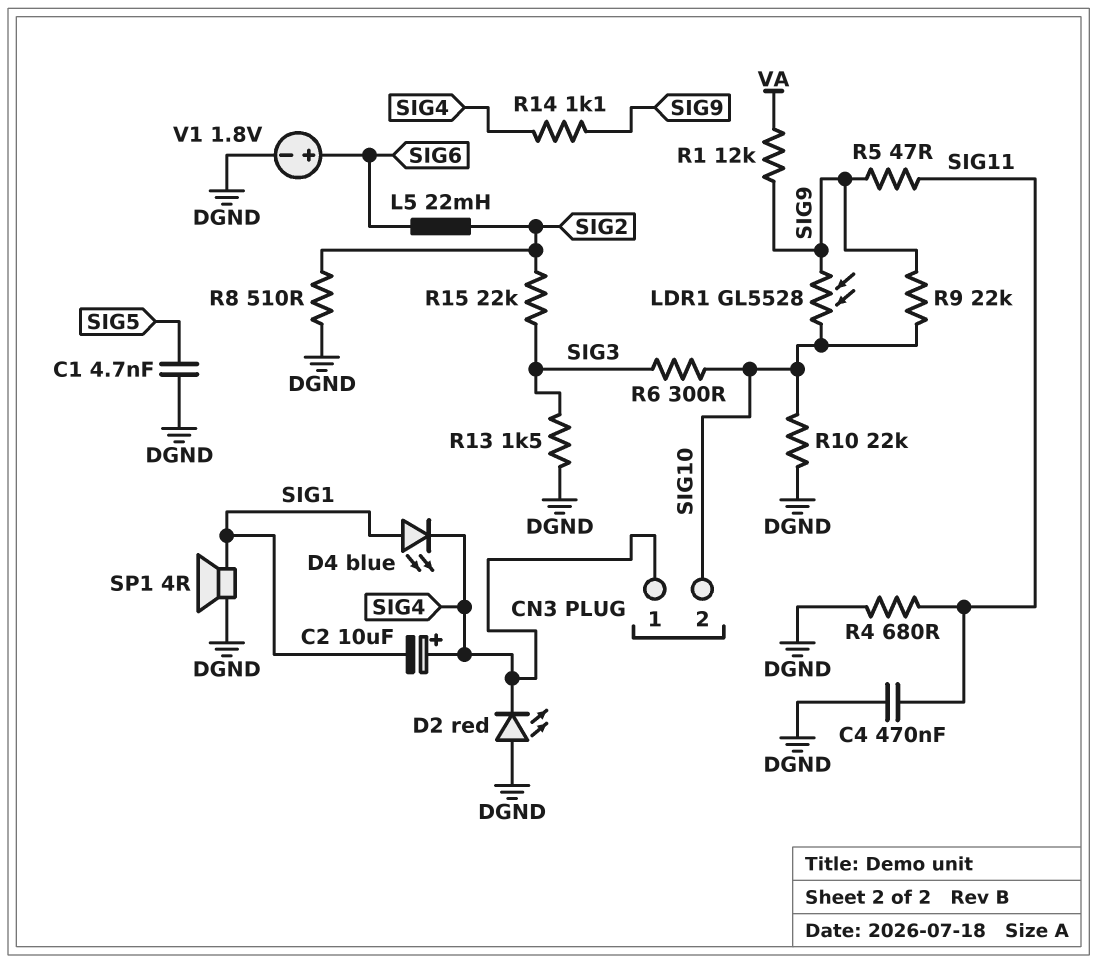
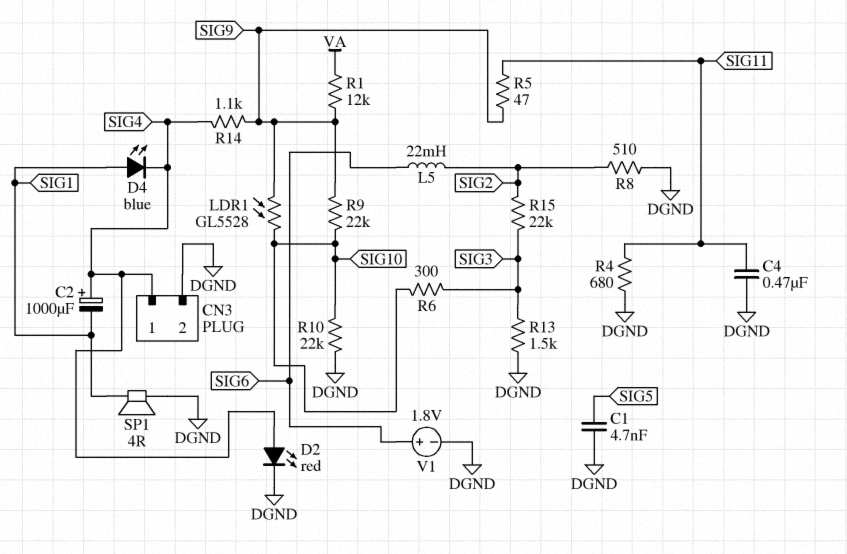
C2: 10uF (plus SIG4, minus SIG1) -> 1000uF (plus SIG4, minus SIG1)
CN3 pin 2: SIG10 -> DGND
D2: LED red (A DGND, K SIG4) -> LED red (A SIG4, K DGND)

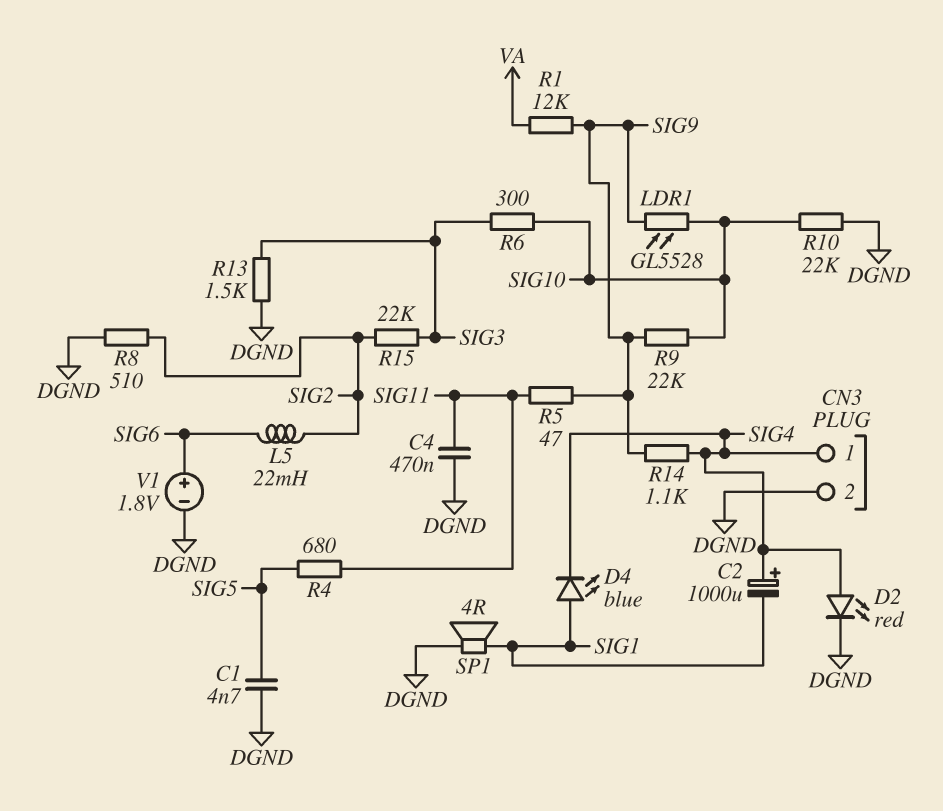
R4: 680 (DGND, SIG11) -> 680 (SIG5, SIG11)

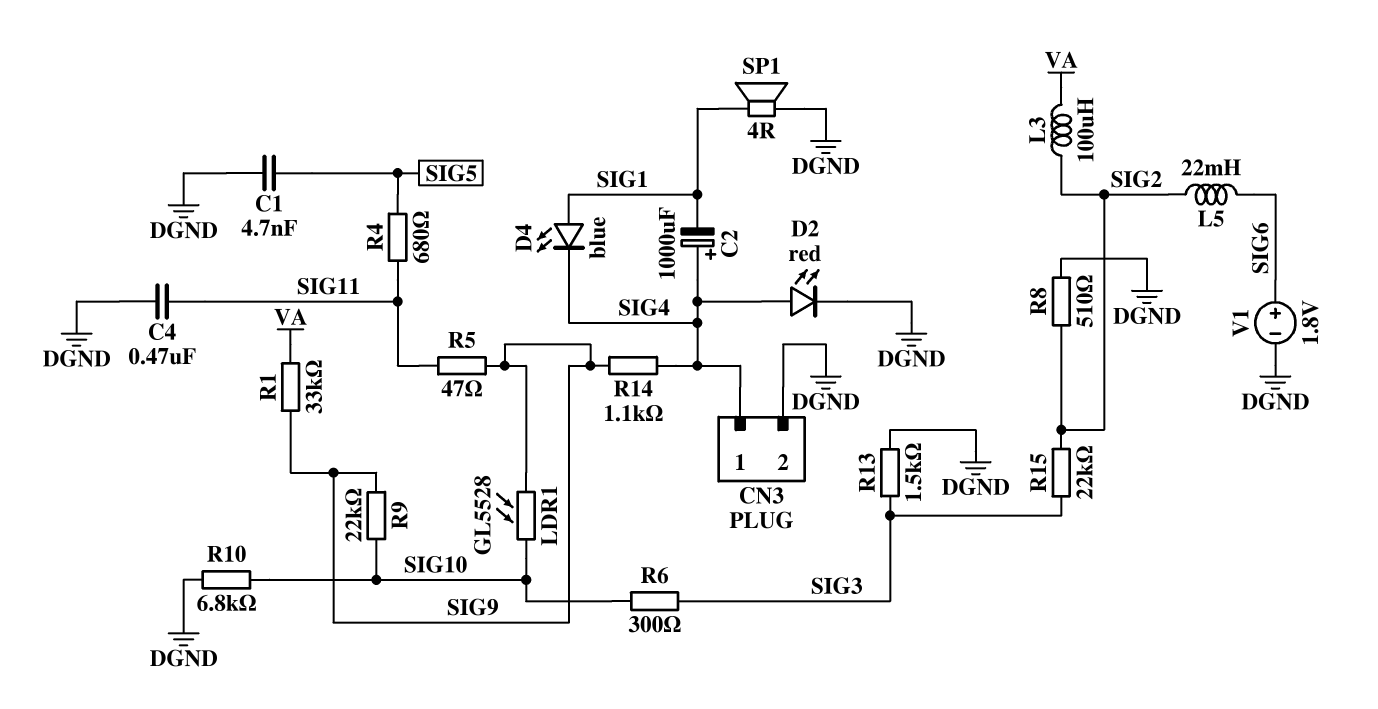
L3: none -> 100uH (SIG2, VA)
R1: 12k (SIG9, VA) -> 33k (SIG9, VA)
R10: 22k (DGND, SIG10) -> 6.8k (DGND, SIG10)

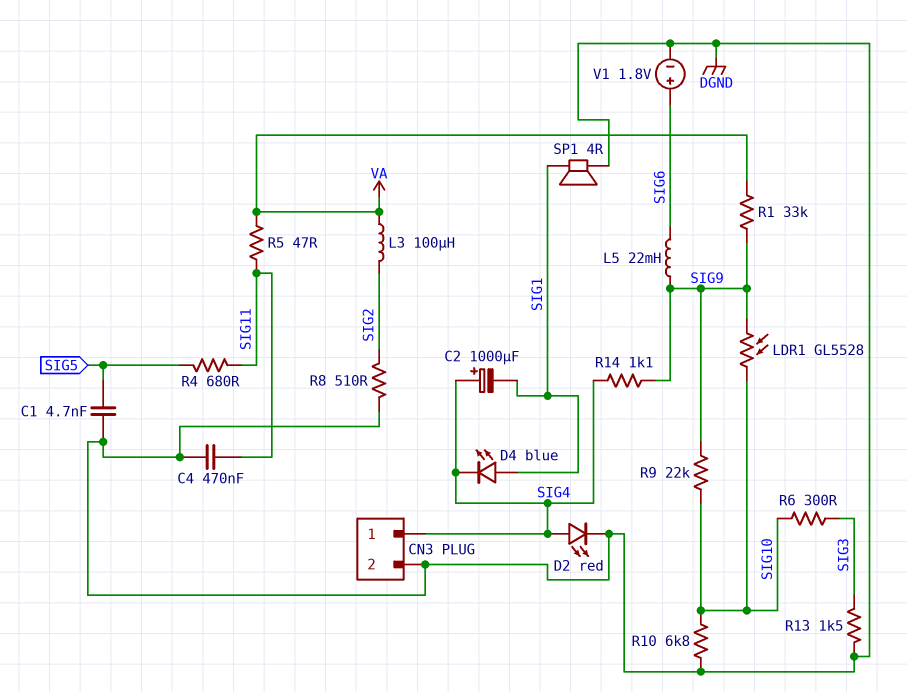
L5: 22mH (SIG2, SIG6) -> 22mH (SIG6, SIG9)
R5: 47 (SIG9, SIG11) -> 47 (SIG11, VA)
R15: 22k (SIG2, SIG3) -> none

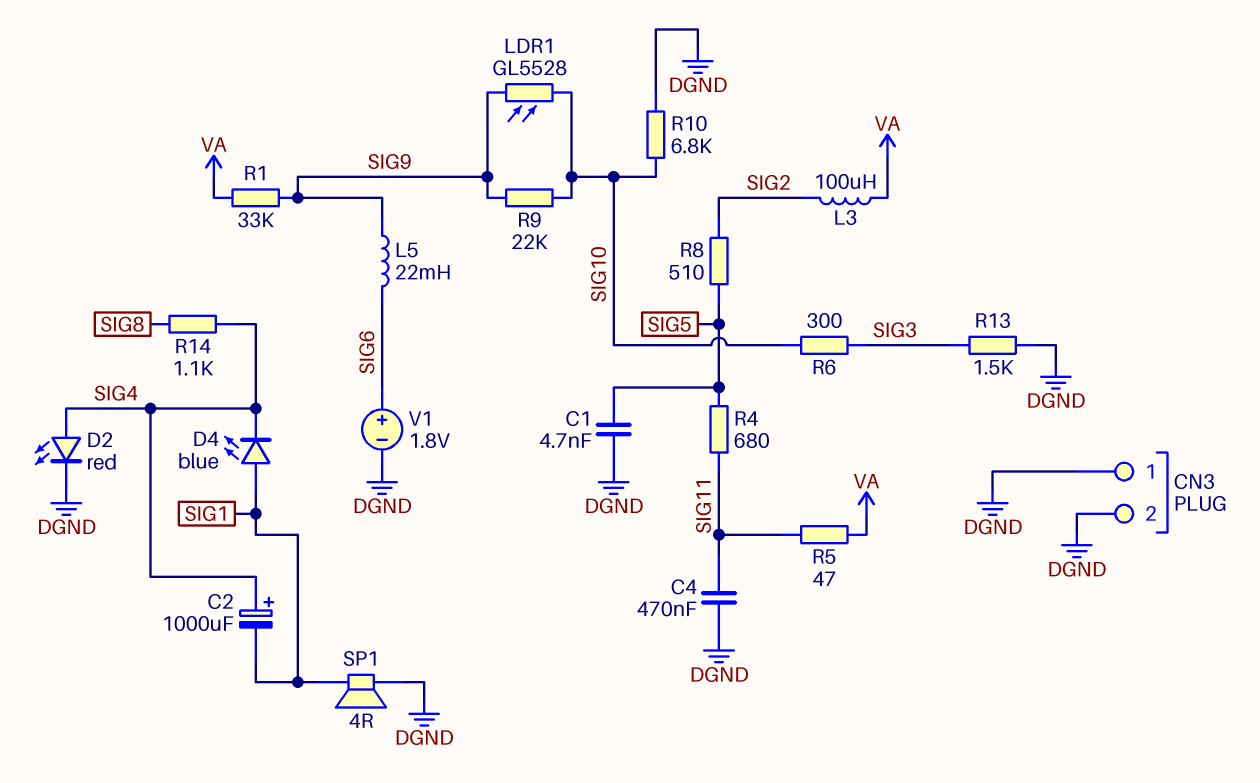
CN3 pin 1: SIG4 -> DGND
R8: 510 (DGND, SIG2) -> 510 (SIG2, SIG5)
R14: 1.1k (SIG4, SIG9) -> 1.1k (SIG4, SIG8)

